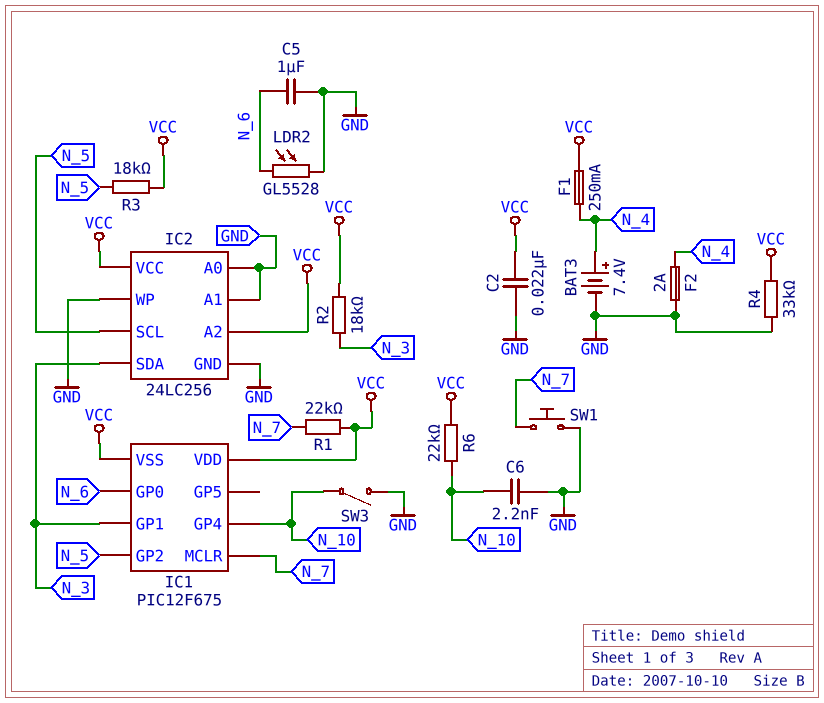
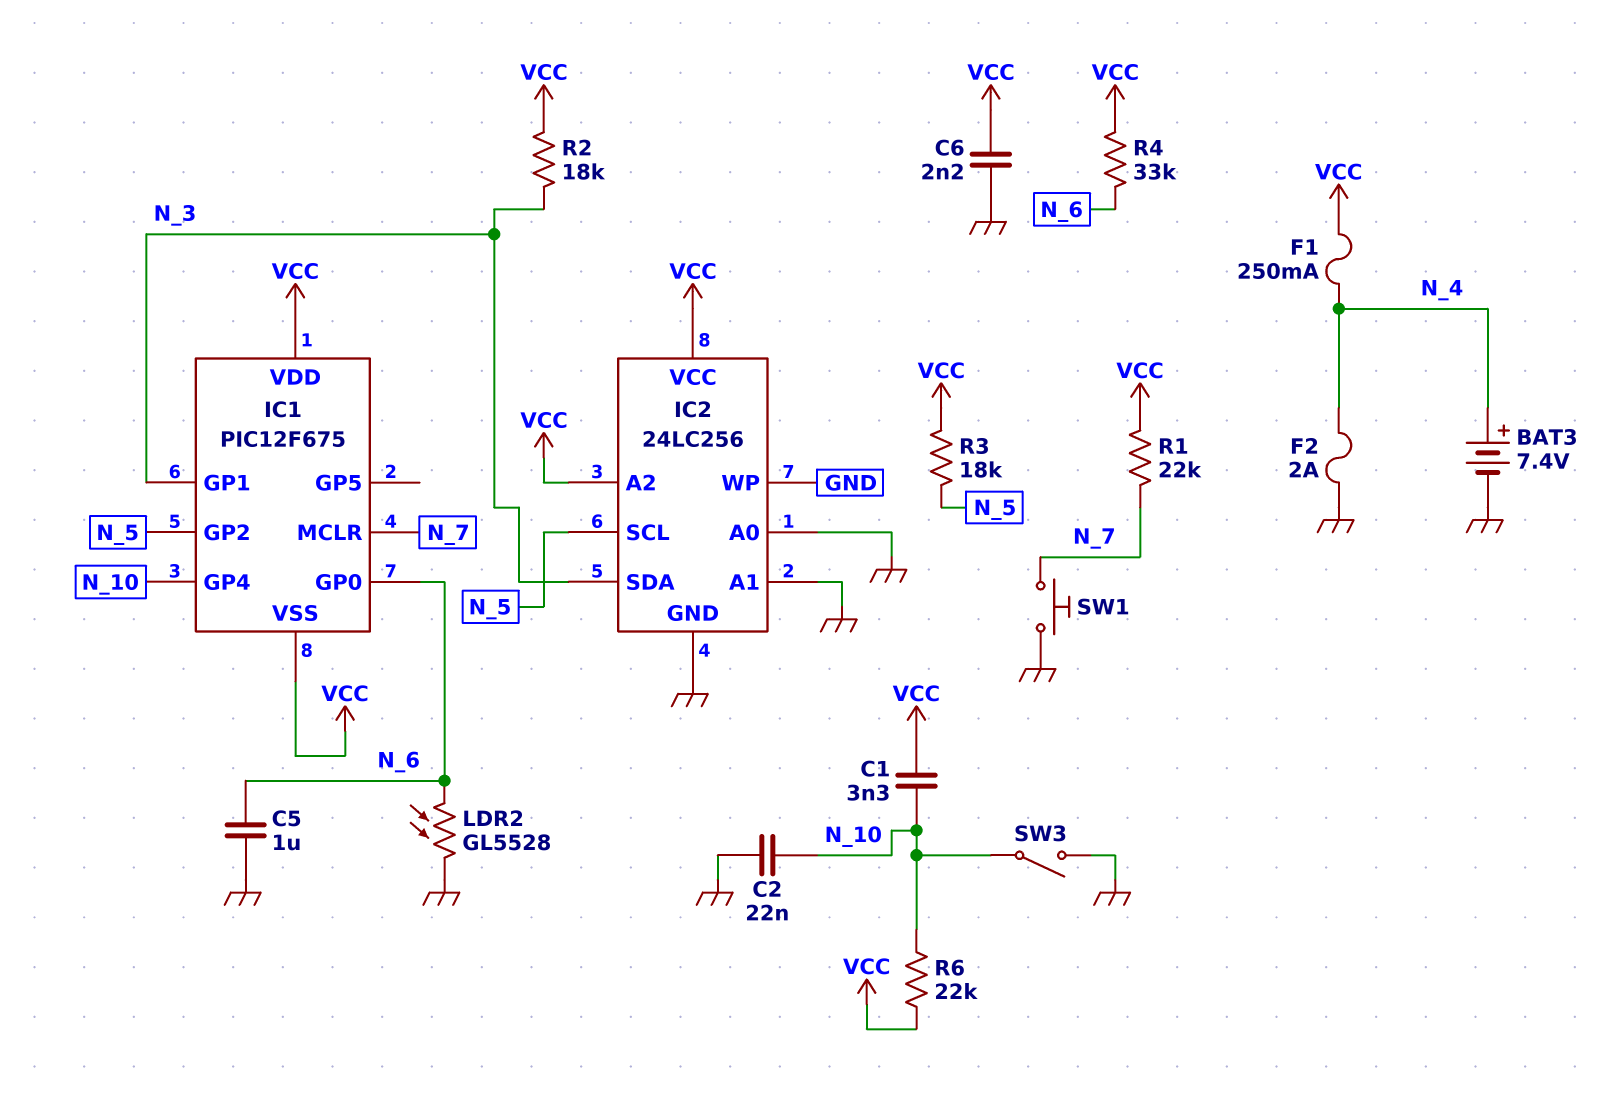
C1: none -> 3.3nF (N_10, VCC)
C2: 22nF (GND, VCC) -> 22nF (GND, N_10)
C6: 2.2nF (GND, N_10) -> 2.2nF (GND, VCC)
R4: 33k (GND, VCC) -> 33k (N_6, VCC)

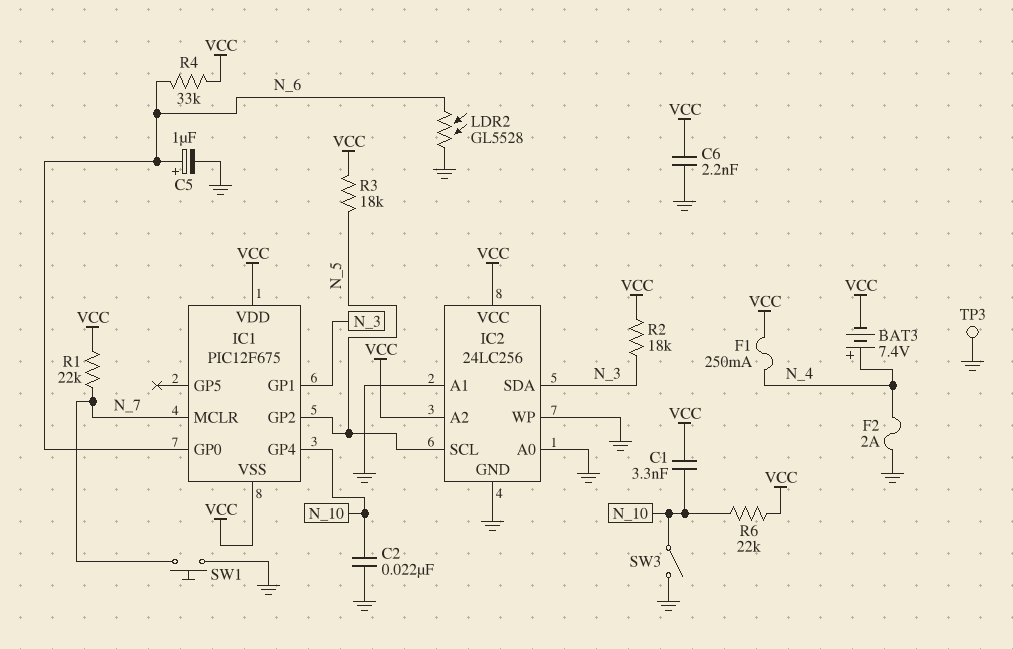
BAT3: 7.4V (plus N_4, minus GND) -> 7.4V (plus N_4, minus VCC)
C5: 1uF (GND, N_6) -> 1uF (plus N_6, minus GND)
TP3: none -> test point (GND)

